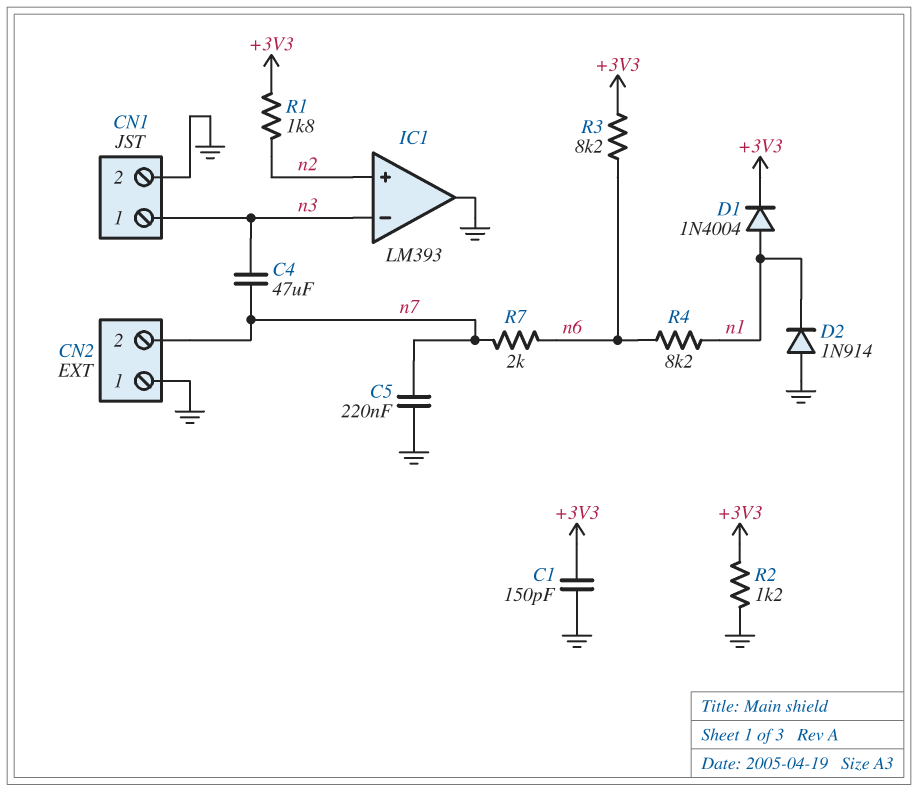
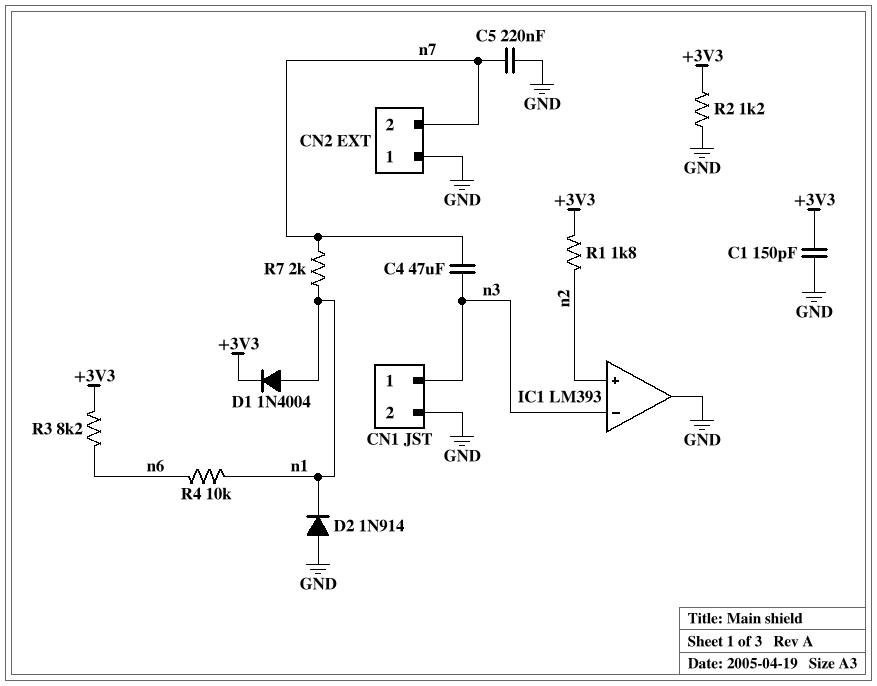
R4: 8.2k (n1, n6) -> 10k (n1, n6)
R7: 2k (n6, n7) -> 2k (n1, n7)

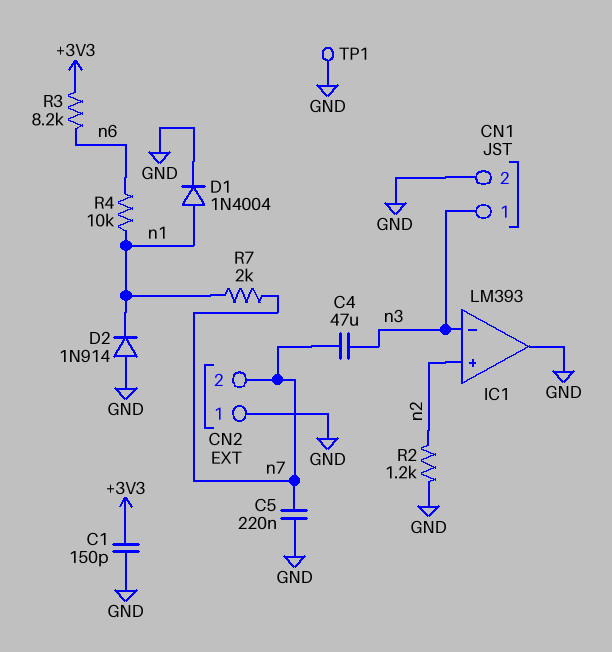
D1: diode 1N4004 (A n1, K +3V3) -> diode 1N4004 (A n1, K GND)
R1: 1.8k (+3V3, n2) -> none
R2: 1.2k (+3V3, GND) -> 1.2k (GND, n2)
TP1: none -> test point (GND)

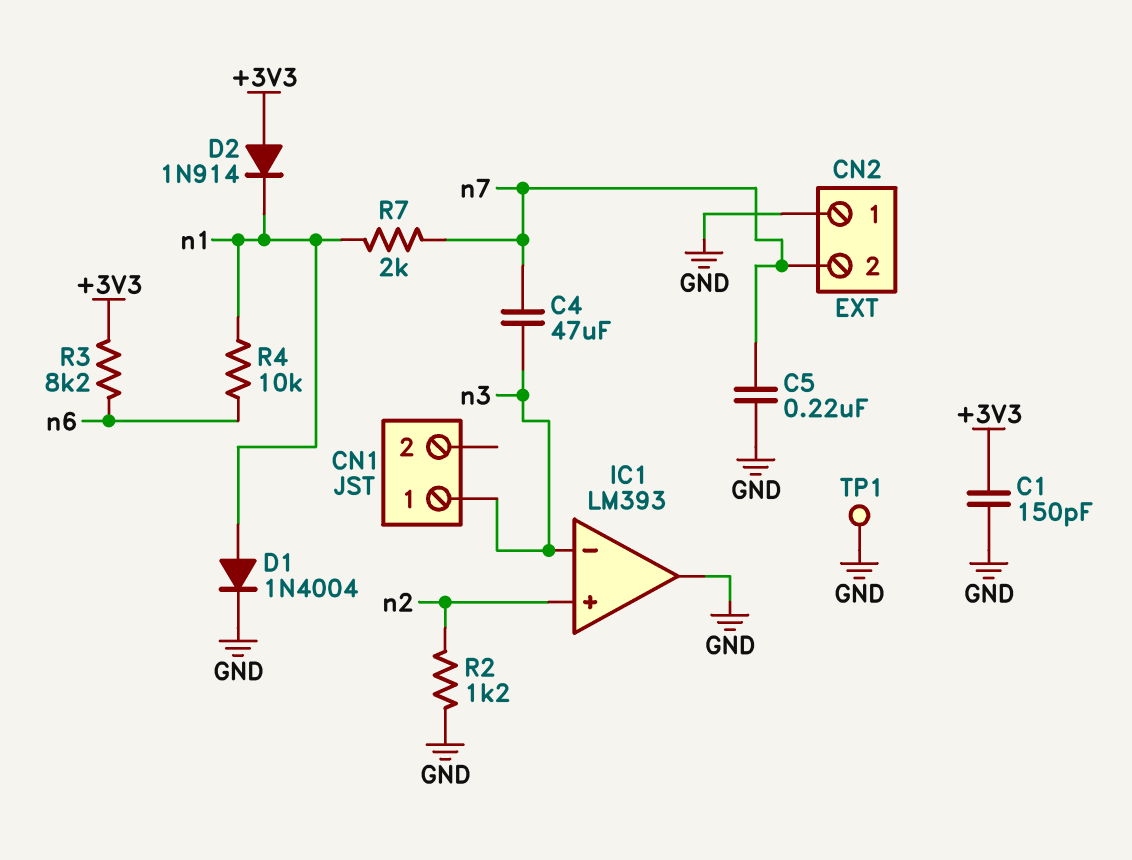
CN1 pin 2: GND -> none
D2: diode 1N914 (A GND, K n1) -> diode 1N914 (A +3V3, K n1)

